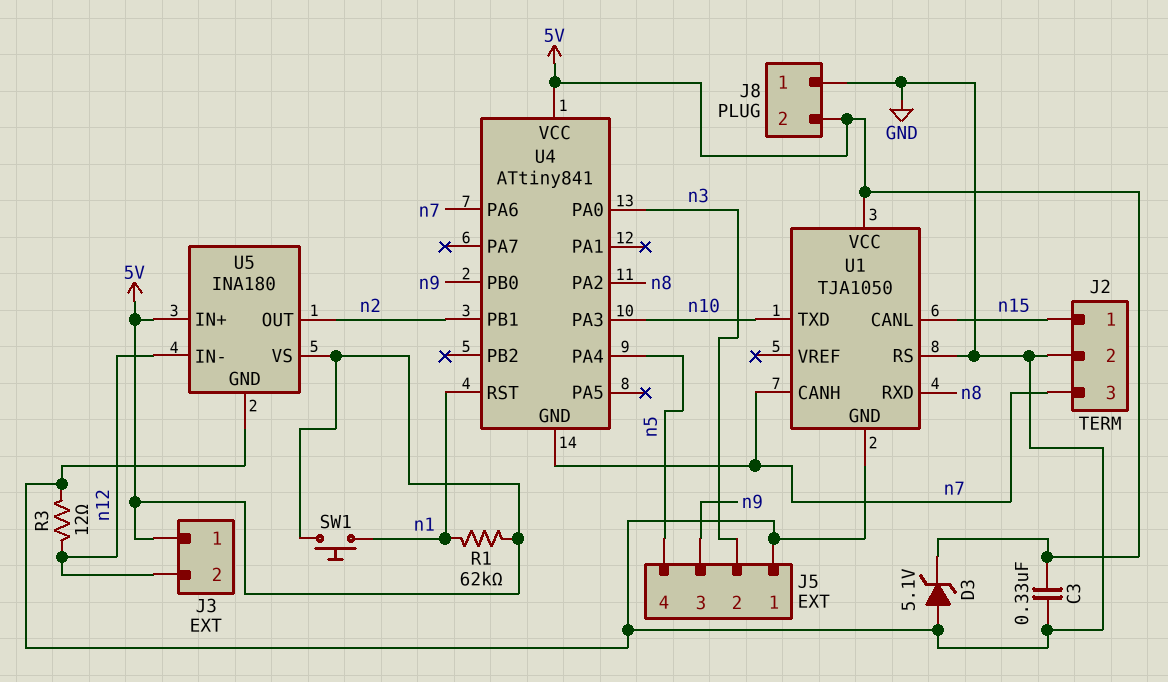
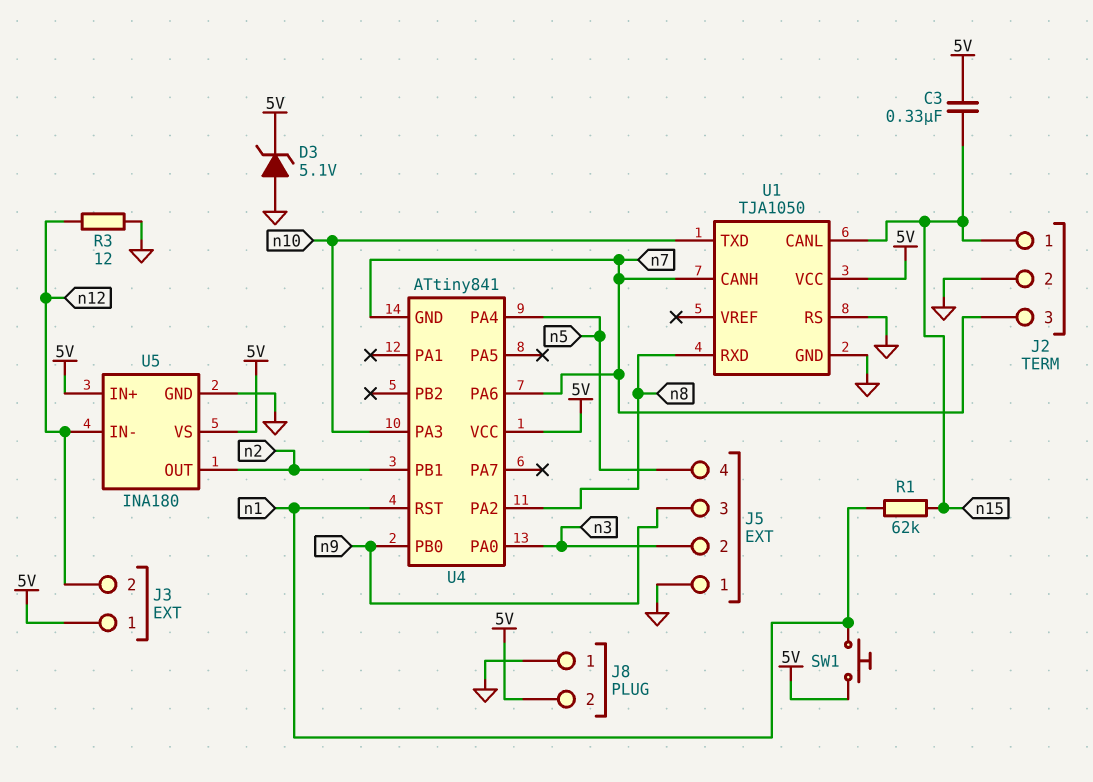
C3: 330nF (5V, GND) -> 330nF (5V, n15)
R1: 62k (5V, n1) -> 62k (n1, n15)

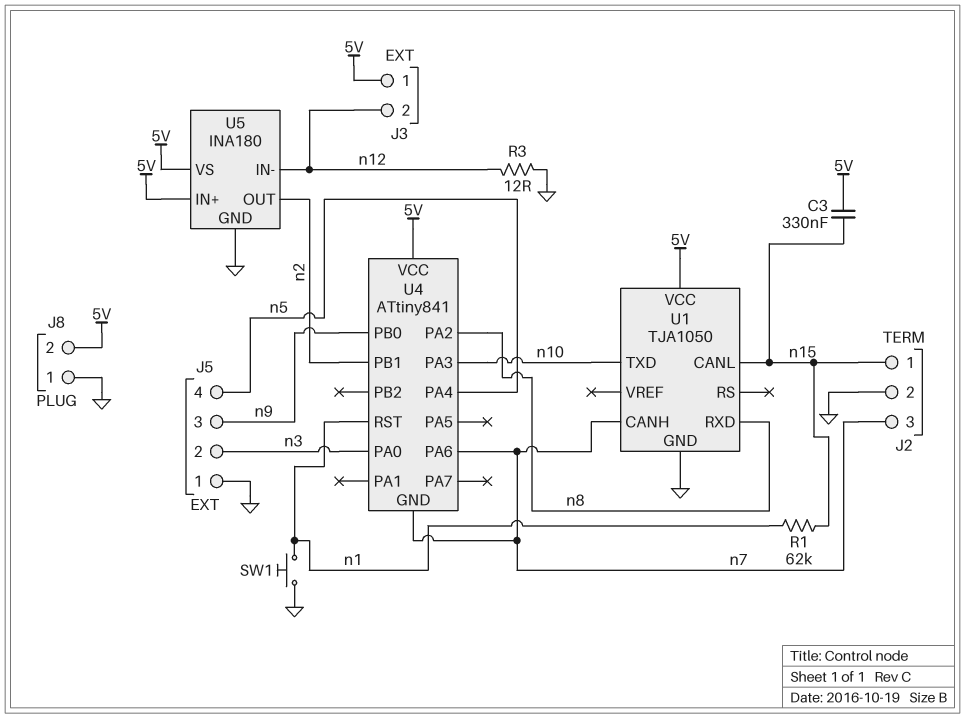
D3: zener 5.1V (A GND, K 5V) -> none
SW1: button (5V, n1) -> button (GND, n1)
U1 pin RS: GND -> none

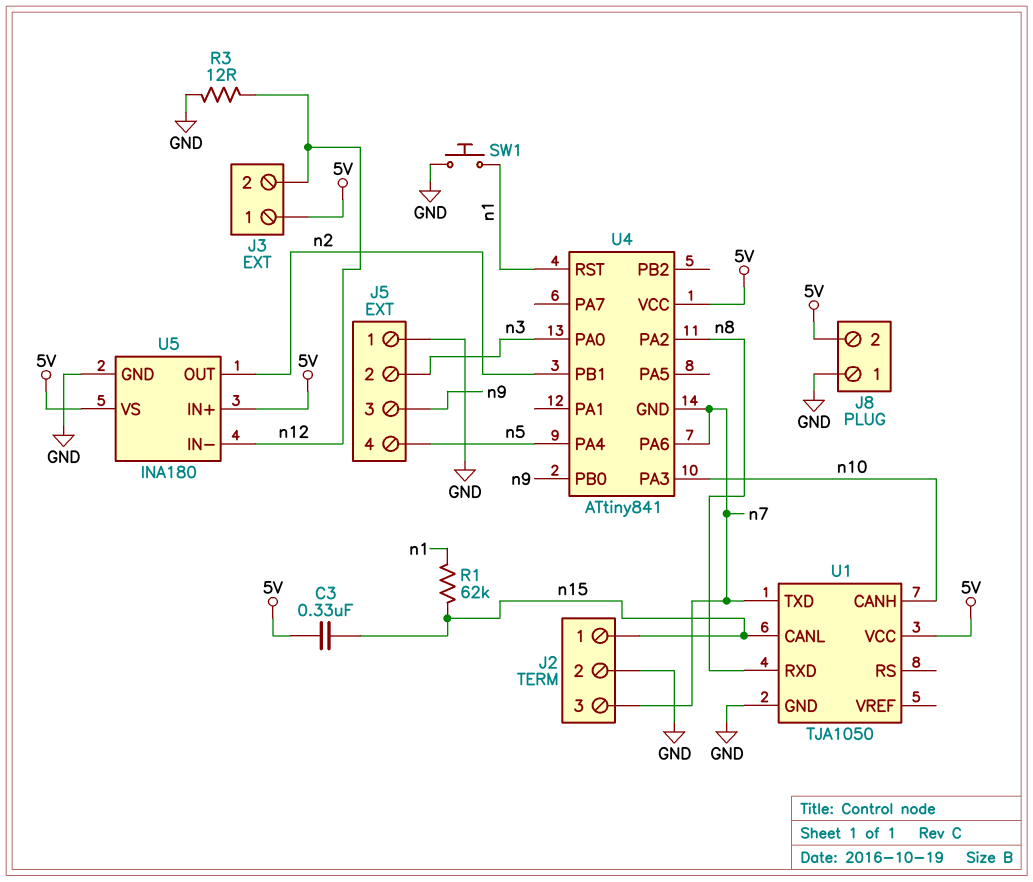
U1 pin CANH: n7 -> n10
U1 pin TXD: n10 -> n7

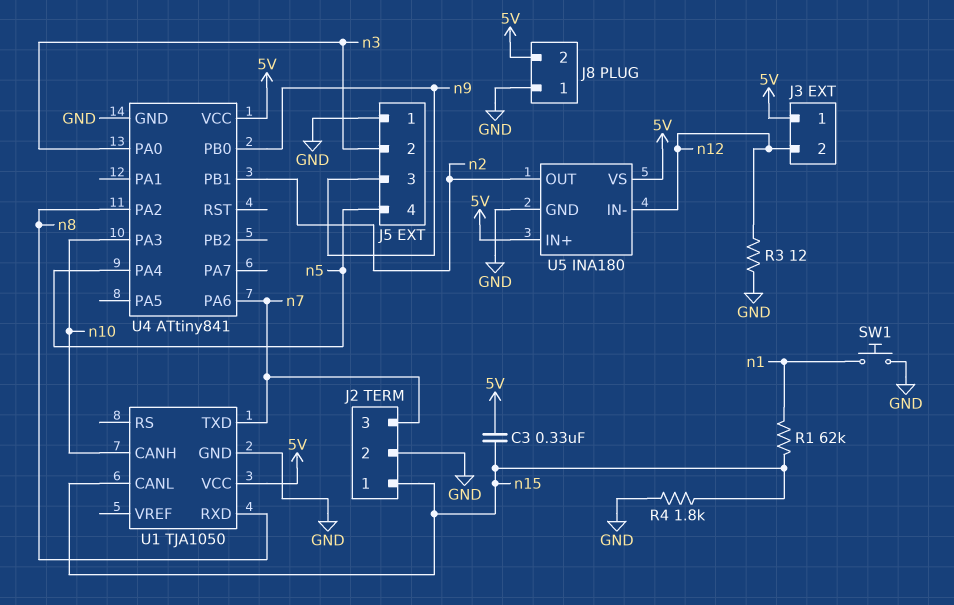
R4: none -> 1.8k (GND, n15)
U4 pin GND: n7 -> GND
U4 pin RST: n1 -> none

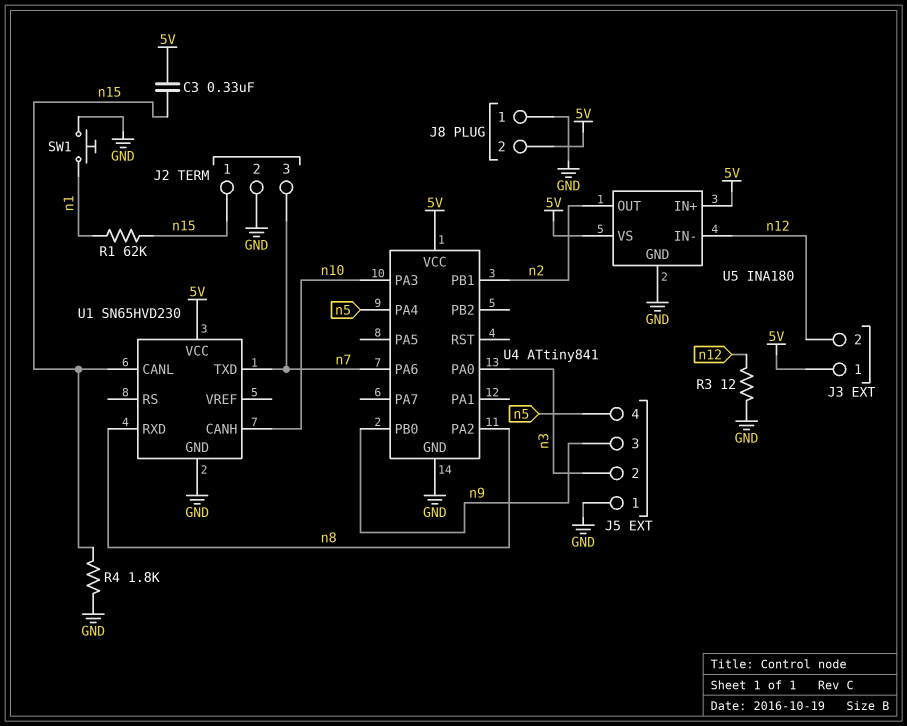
U1: TJA1050 -> SN65HVD230

